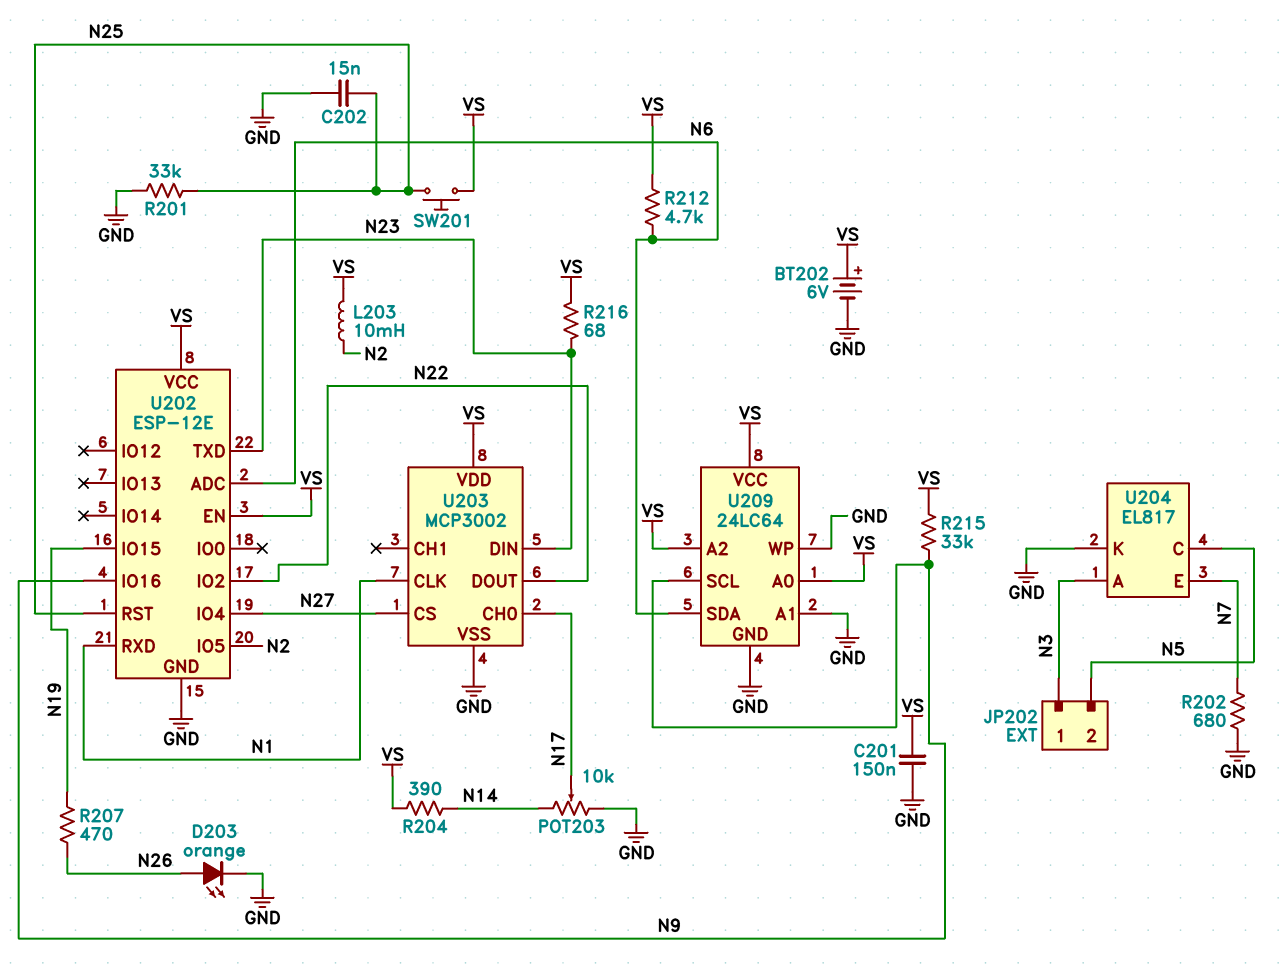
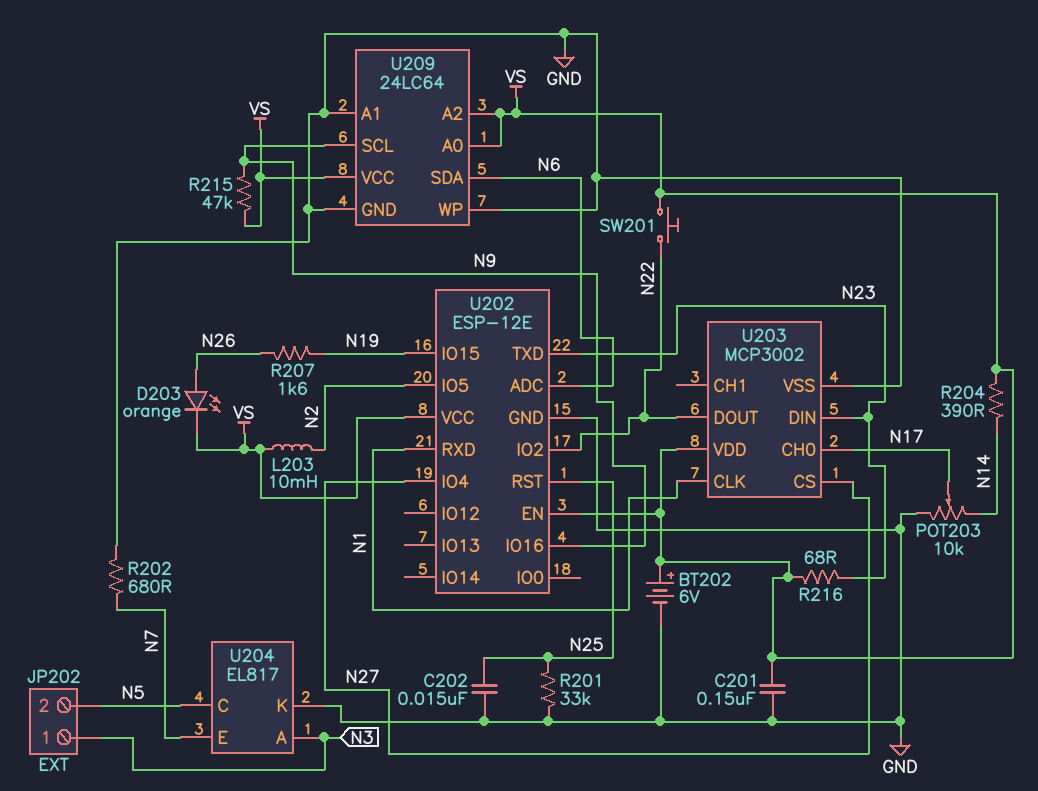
D203: LED orange (A N26, K GND) -> LED orange (A N26, K VS)
R207: 470 (N19, N26) -> 1.6k (N19, N26)
R212: 4.7k (N6, VS) -> none
R215: 33k (N9, VS) -> 47k (N9, VS)
SW201: button (N25, VS) -> button (N22, VS)

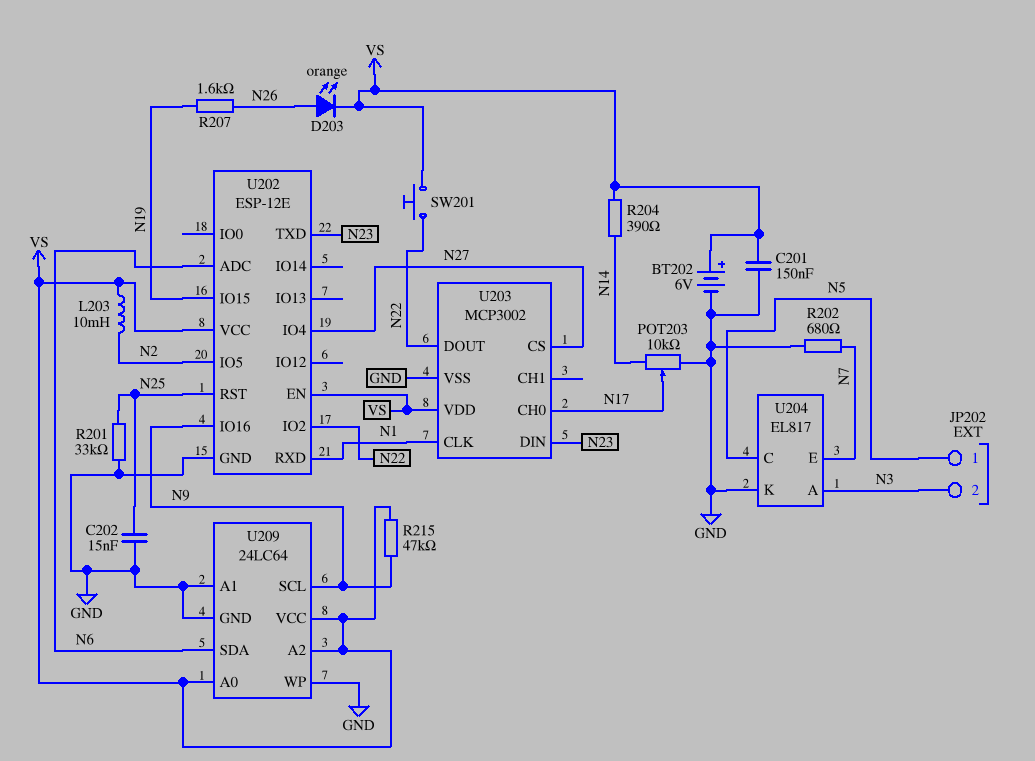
JP202 pin 1: N3 -> N5
JP202 pin 2: N5 -> N3
R216: 68 (N23, VS) -> none

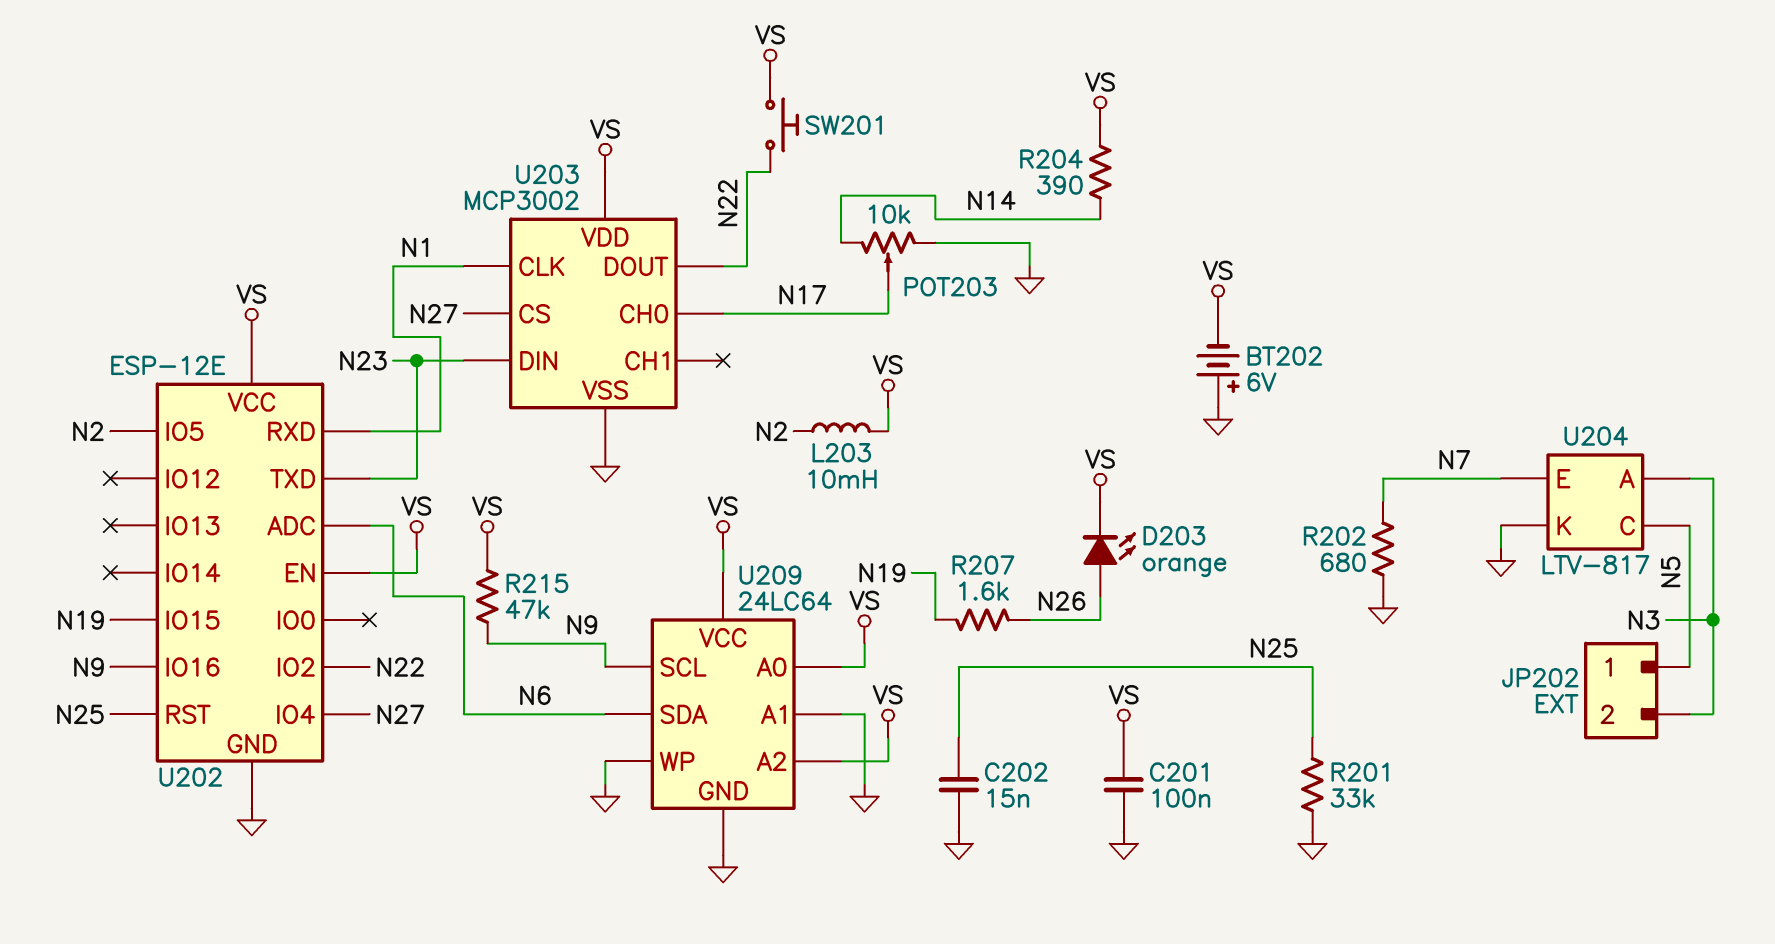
BT202: 6V (plus VS, minus GND) -> 6V (plus GND, minus VS)
C201: 150nF (GND, VS) -> 100nF (GND, VS)
U204: EL817 -> LTV-817

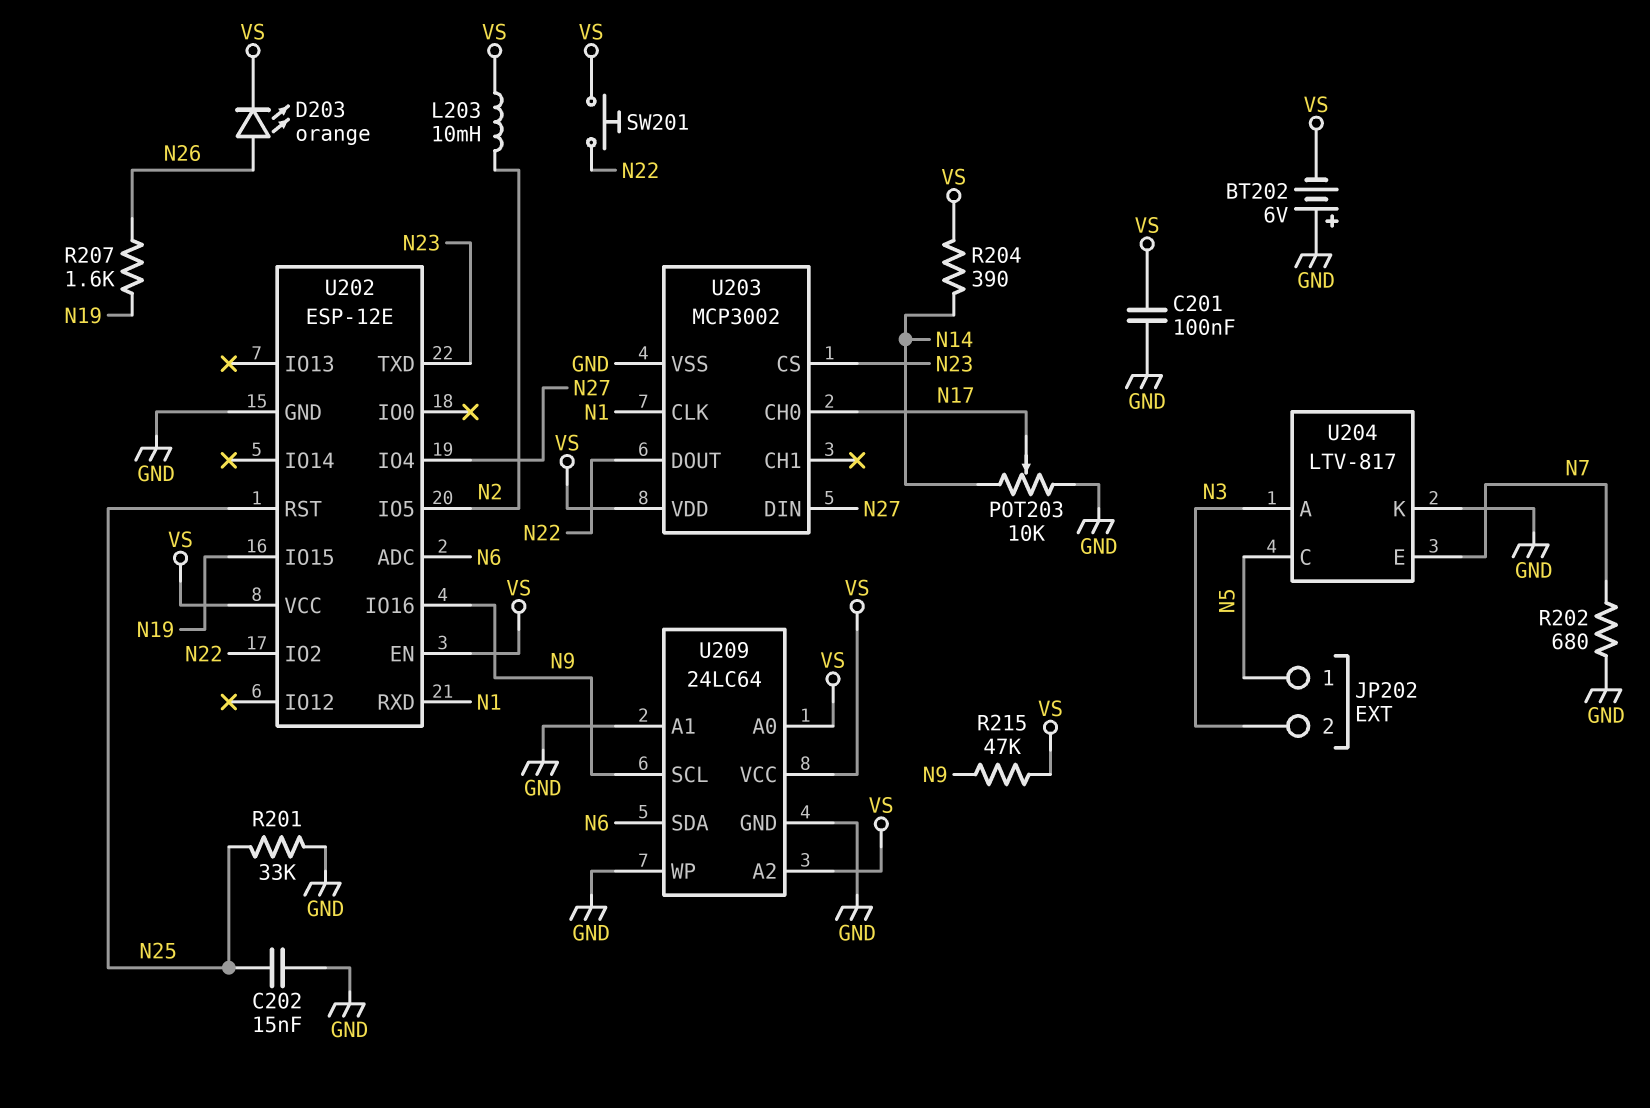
U203 pin CS: N27 -> N23
U203 pin DIN: N23 -> N27

